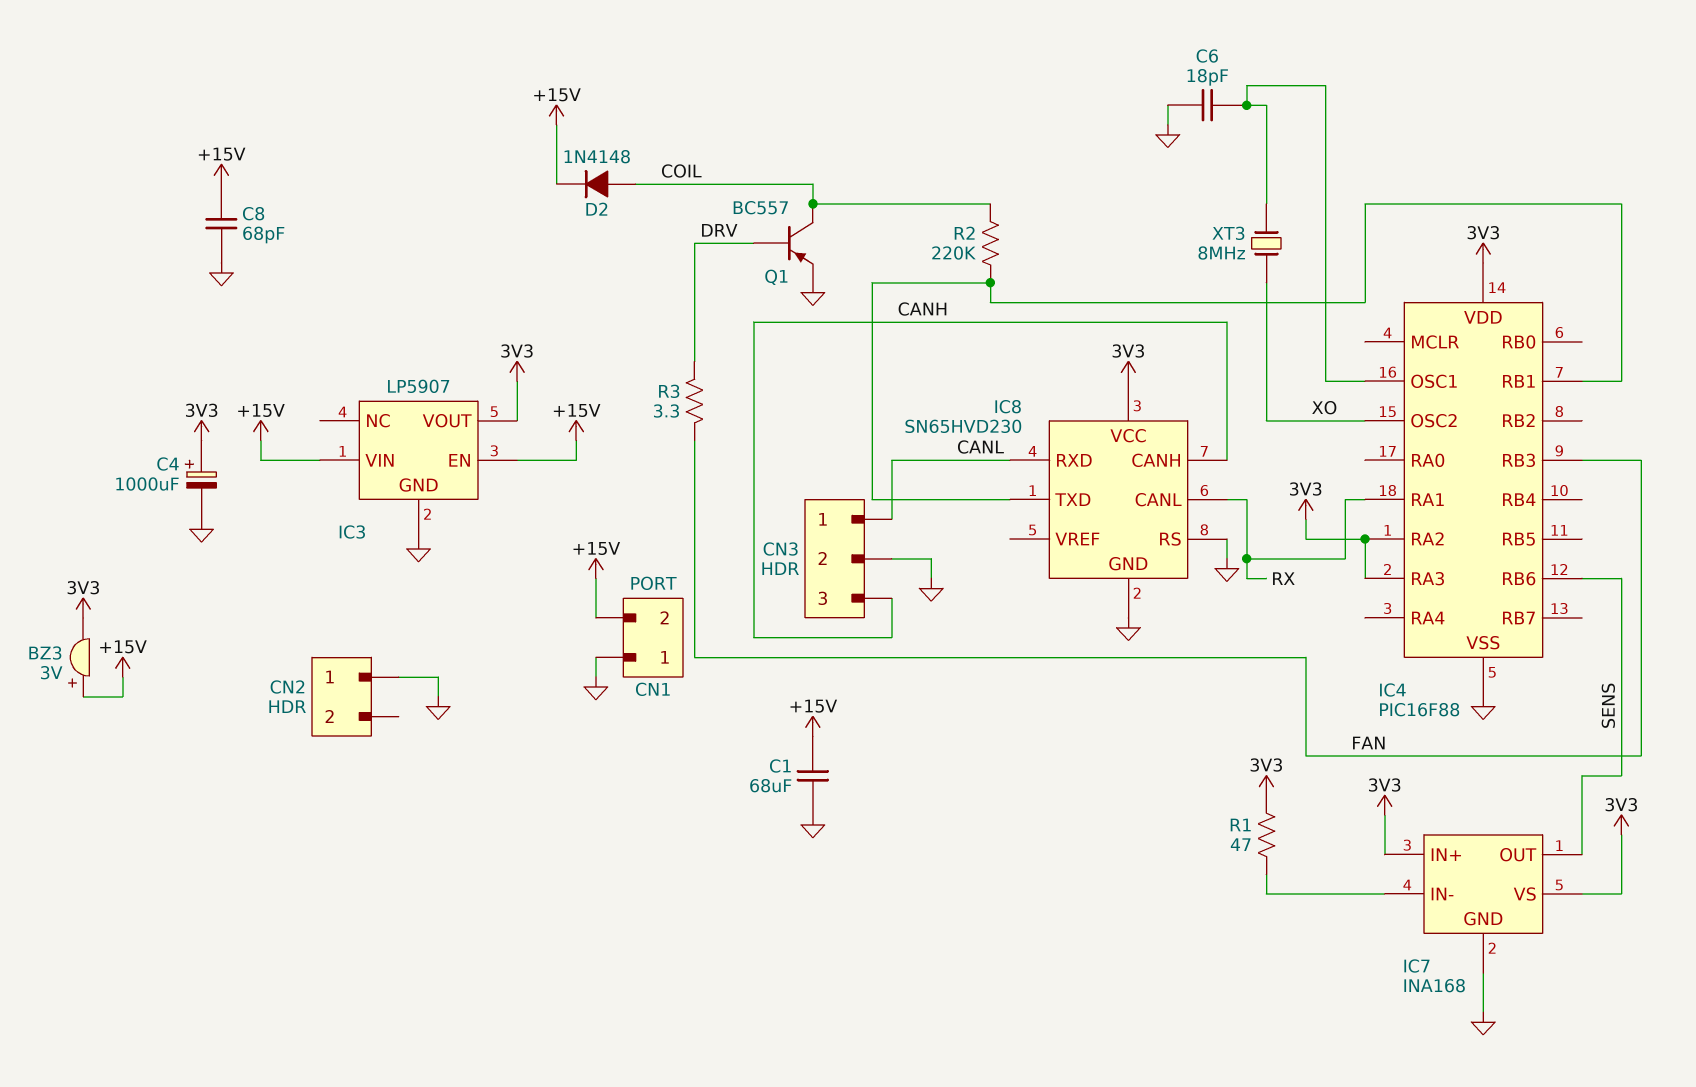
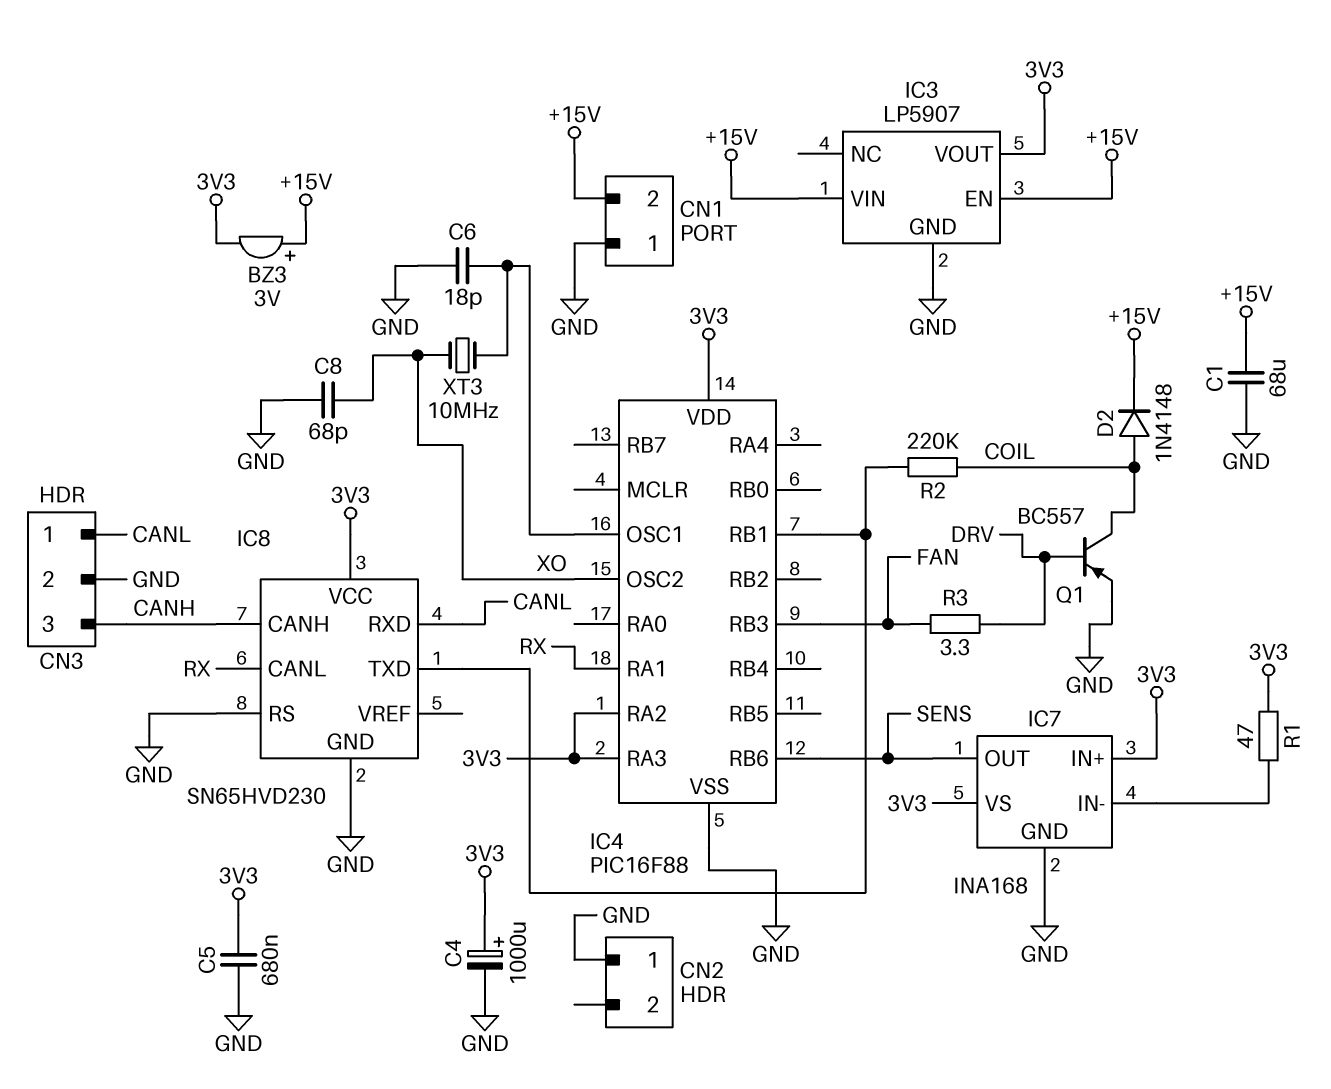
C5: none -> 680nF (3V3, GND)
C8: 68pF (+15V, GND) -> 68pF (GND, XO)
XT3: 8MHz (IC4/OSC1, XO) -> 10MHz (IC4/OSC1, XO)

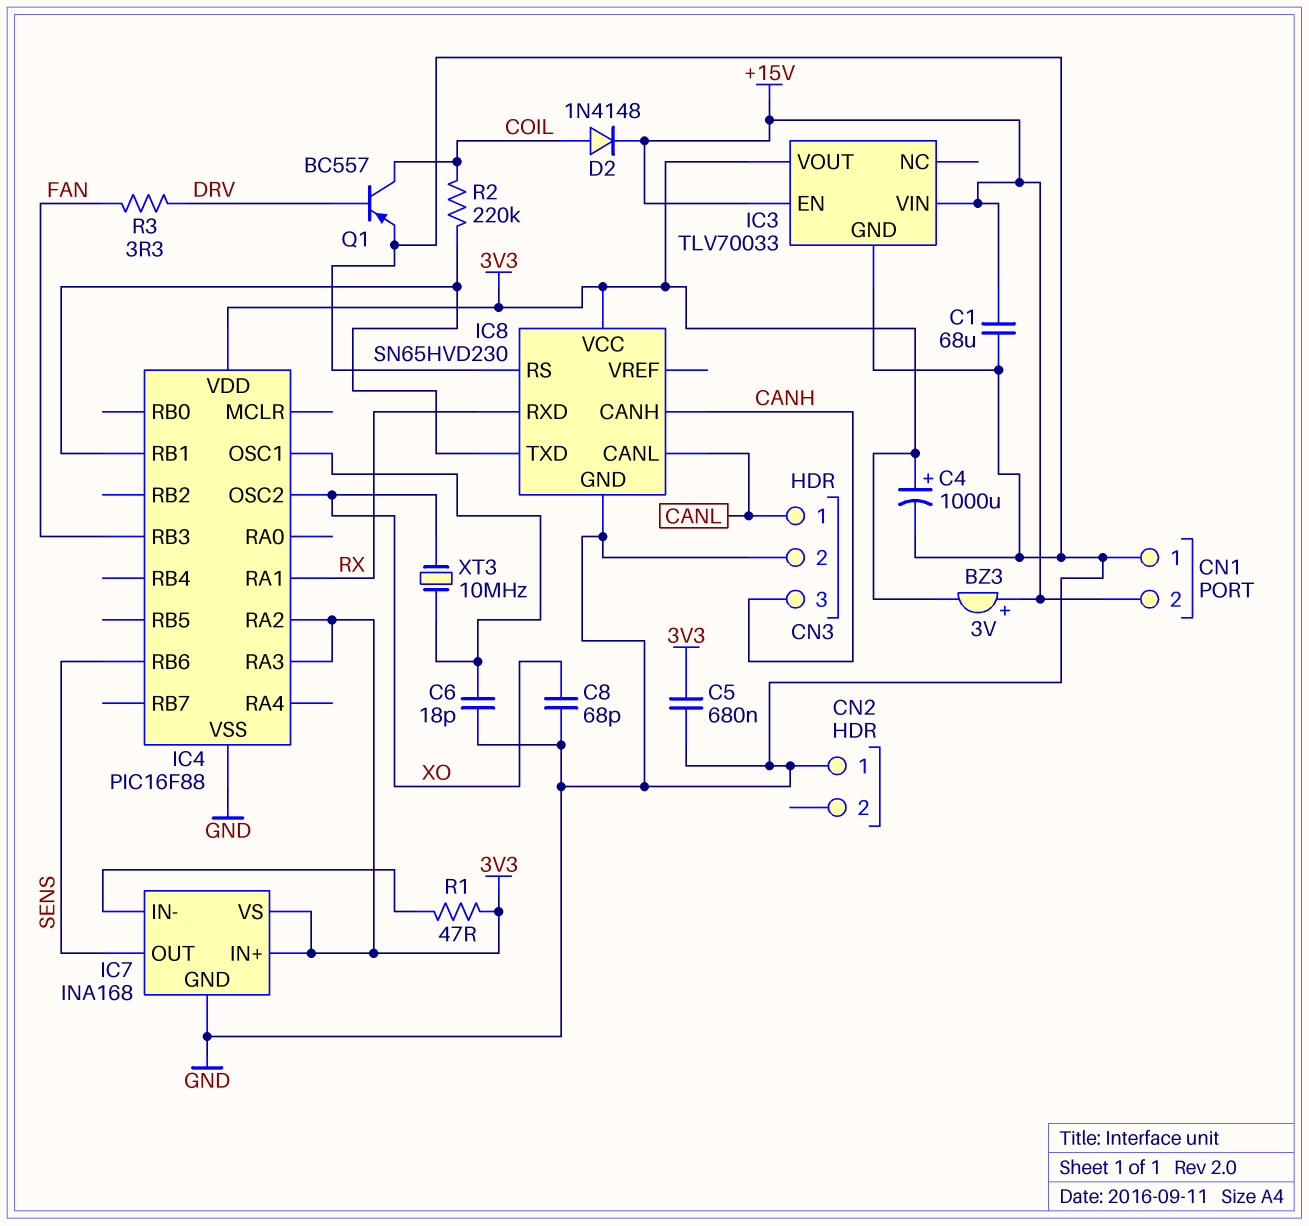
IC3: LP5907 -> TLV70033
IC8 pin CANL: RX -> CANL
IC8 pin RXD: CANL -> RX

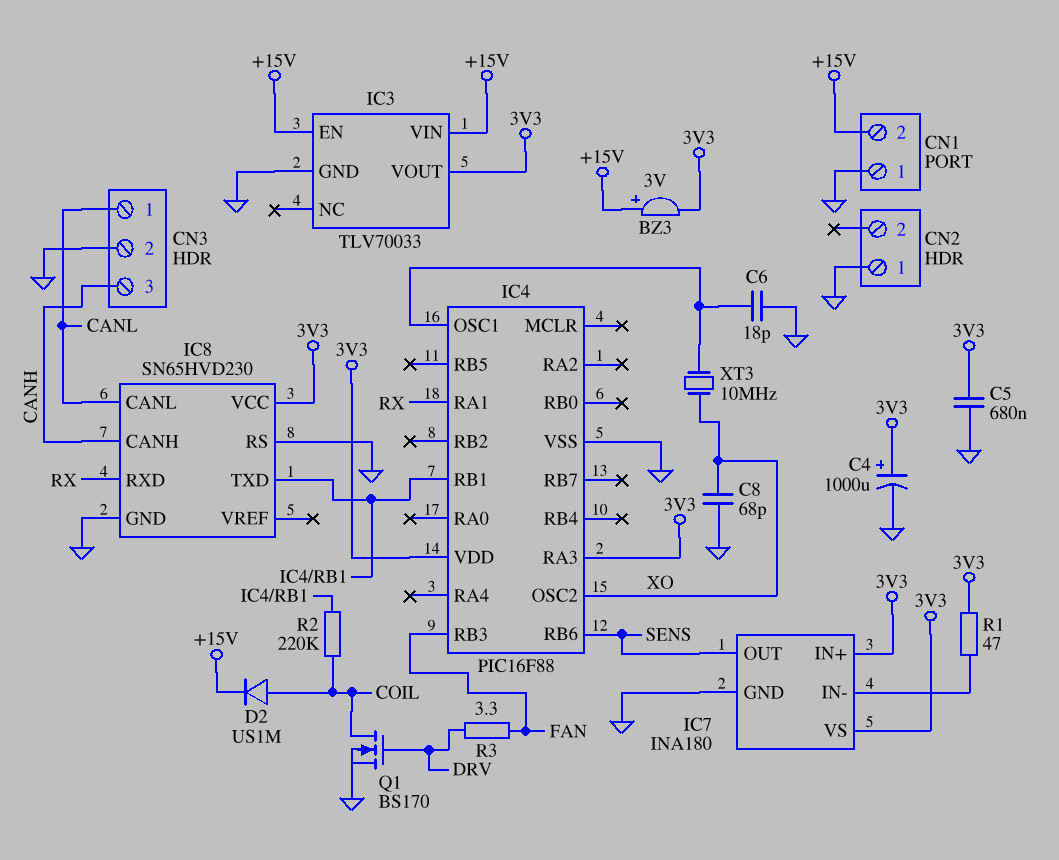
C1: 68uF (+15V, GND) -> none
D2: diode 1N4148 (A COIL, K +15V) -> diode US1M (A COIL, K +15V)
IC4 pin RA2: 3V3 -> none
IC7: INA168 -> INA180
Q1: PNP BC557 (B DRV, C COIL, E GND) -> NMOS BS170 (G DRV, D COIL, S GND)

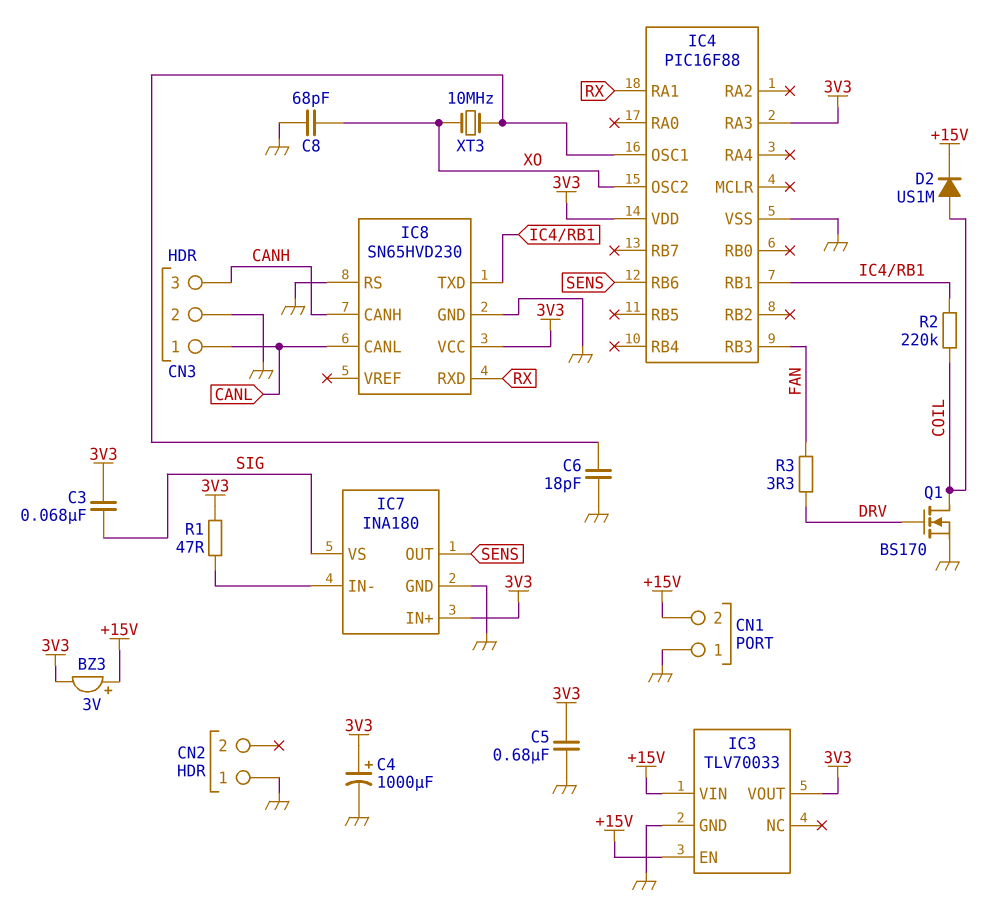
C3: none -> 68nF (3V3, SIG)
IC7 pin VS: 3V3 -> SIG

